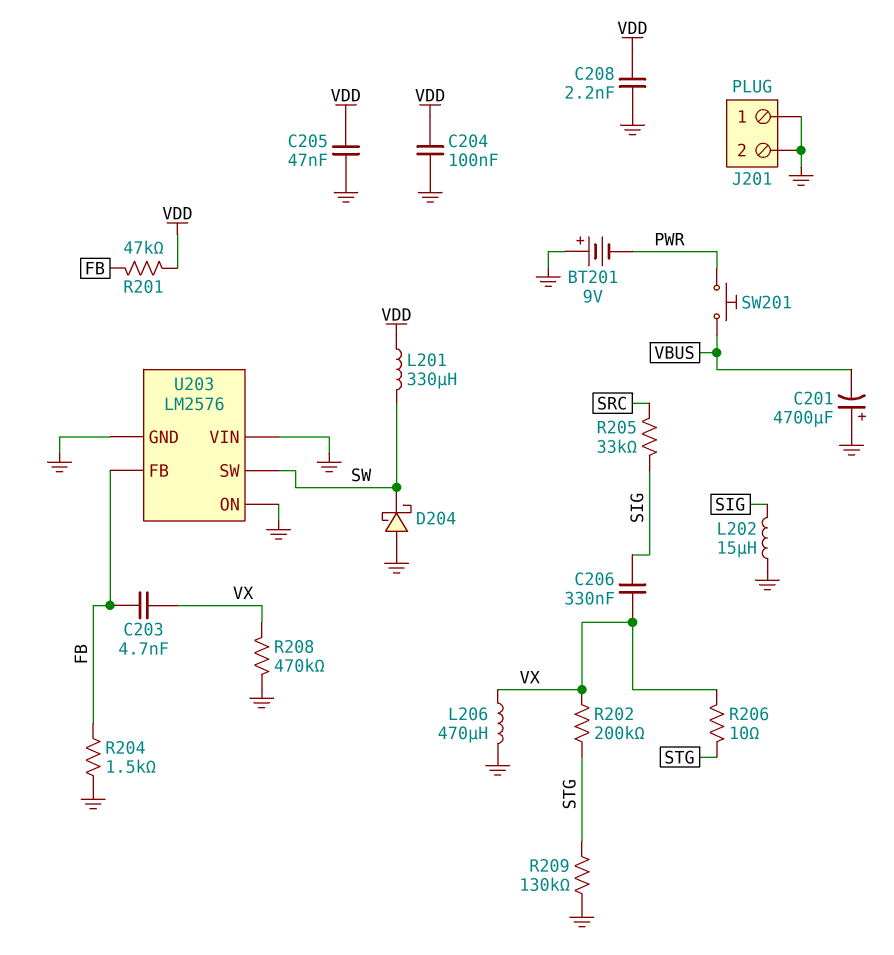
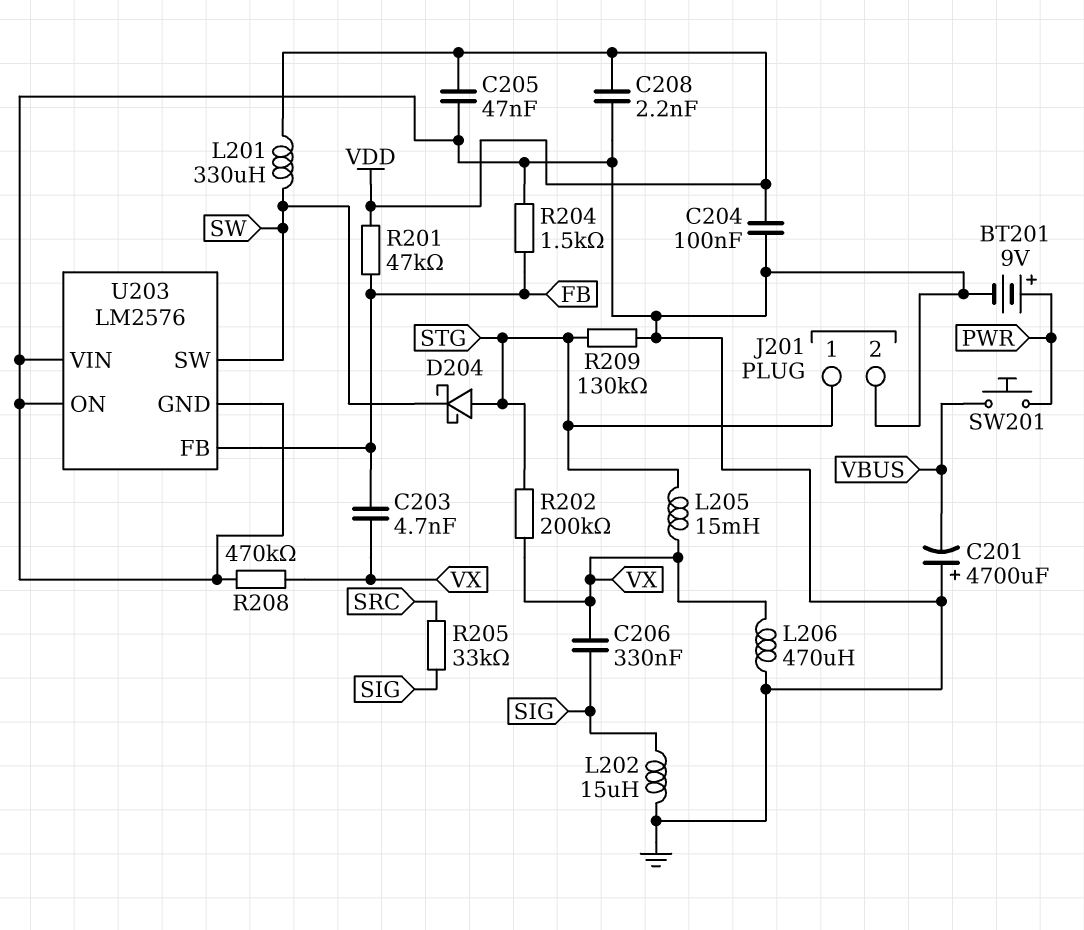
BT201: 9V (plus GND, minus PWR) -> 9V (plus PWR, minus GND)
D204: schottky (A GND, K SW) -> schottky (A STG, K SW)
J201 pin 1: GND -> STG
L205: none -> 15mH (STG, VX)
R206: 10 (STG, VX) -> none

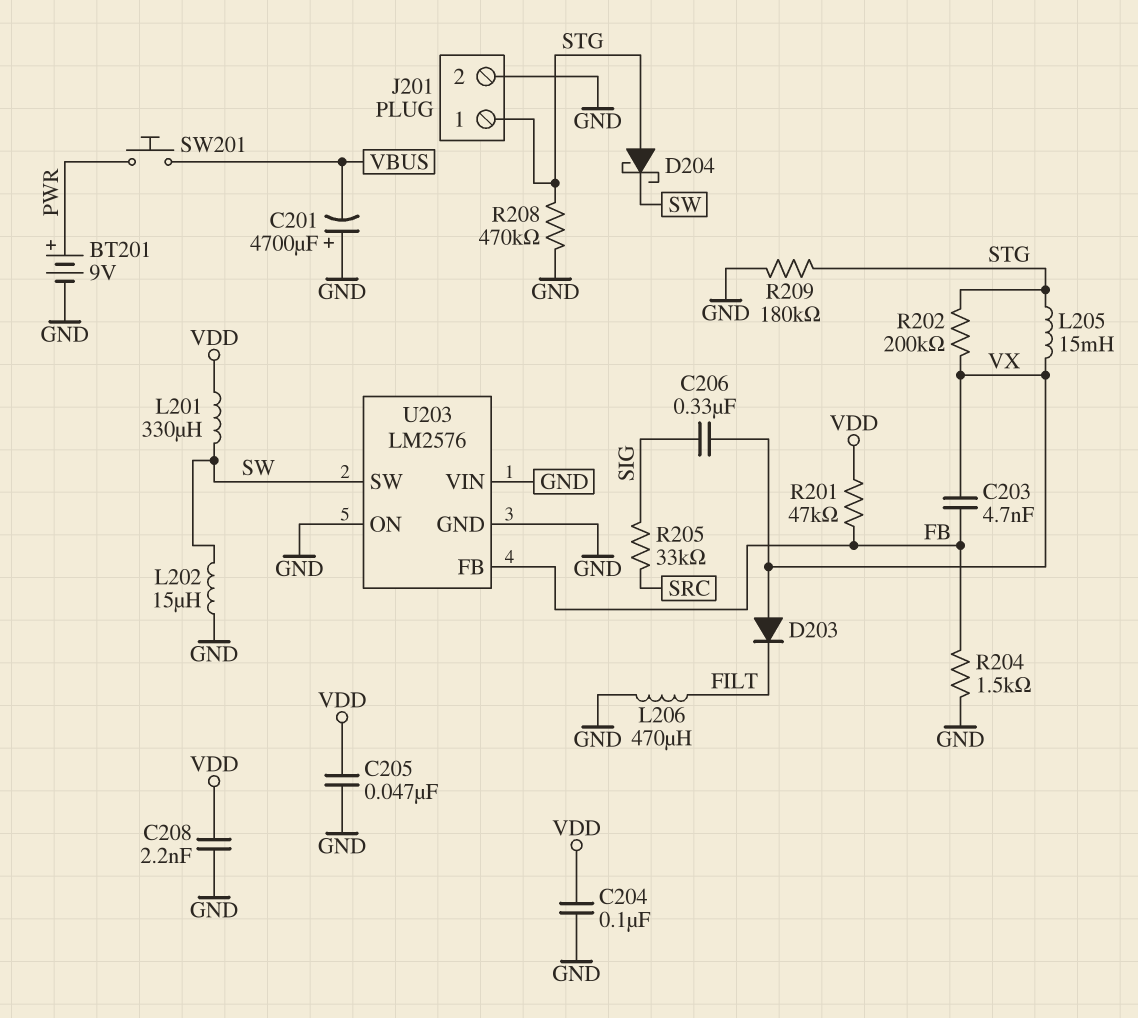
D203: none -> diode (A VX, K FILT)
L202: 15uH (GND, SIG) -> 15uH (GND, SW)
L206: 470uH (GND, VX) -> 470uH (FILT, GND)
R208: 470k (GND, VX) -> 470k (GND, STG)
R209: 130k (GND, STG) -> 180k (GND, STG)

